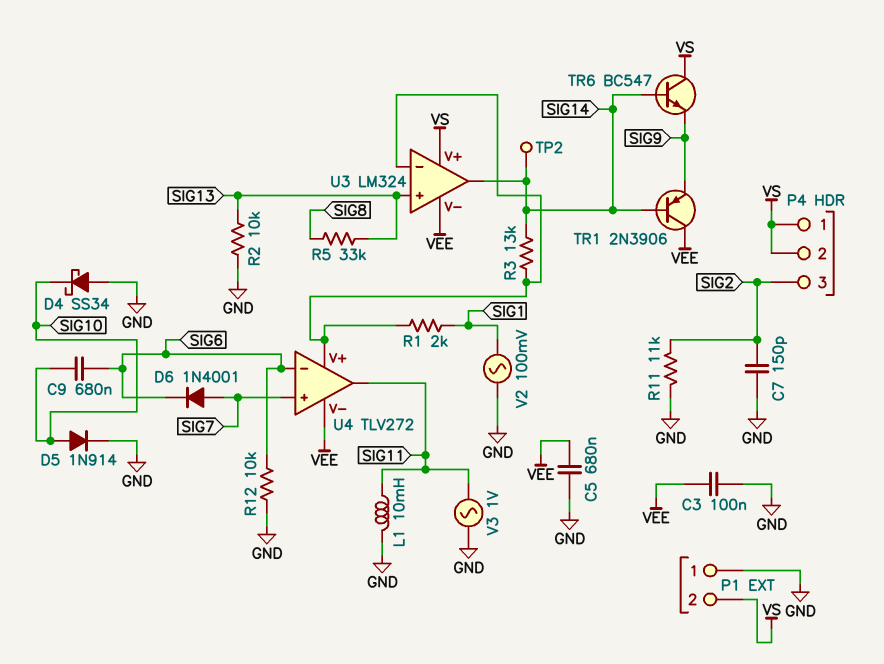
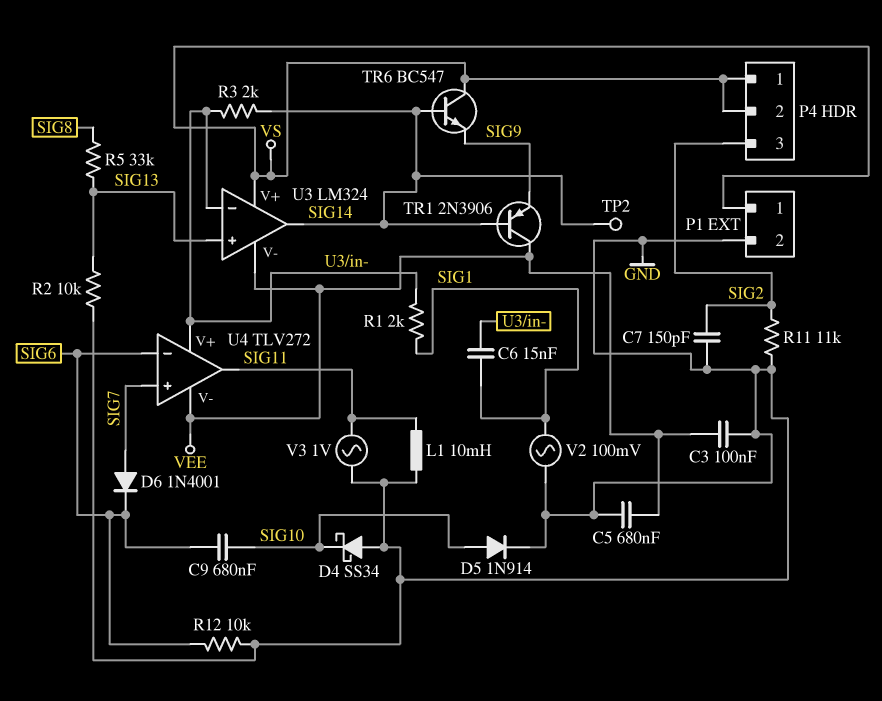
C6: none -> 15nF (SIG1, U3/in-)
P1 pin 1: GND -> VS
P1 pin 2: VS -> GND
R3: 13k (SIG14, U3/in-) -> 2k (SIG14, U3/in-)

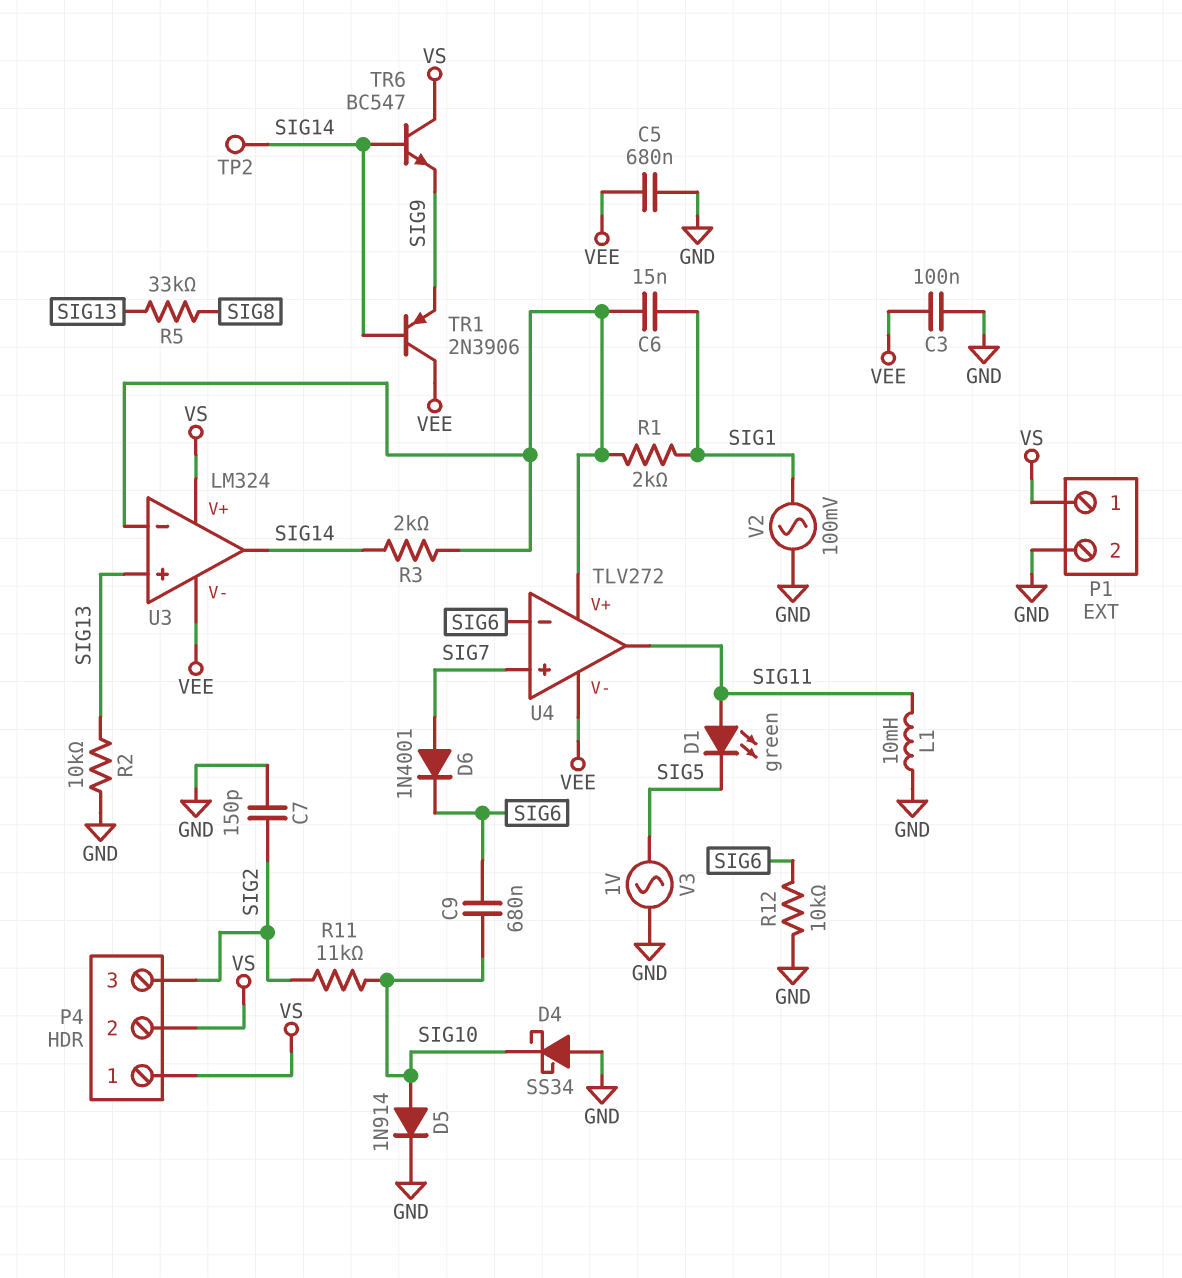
D1: none -> LED green (A SIG11, K SIG5)
R11: 11k (GND, SIG2) -> 11k (SIG2, SIG10)
V3: AC 1V (GND, SIG11) -> AC 1V (GND, SIG5)

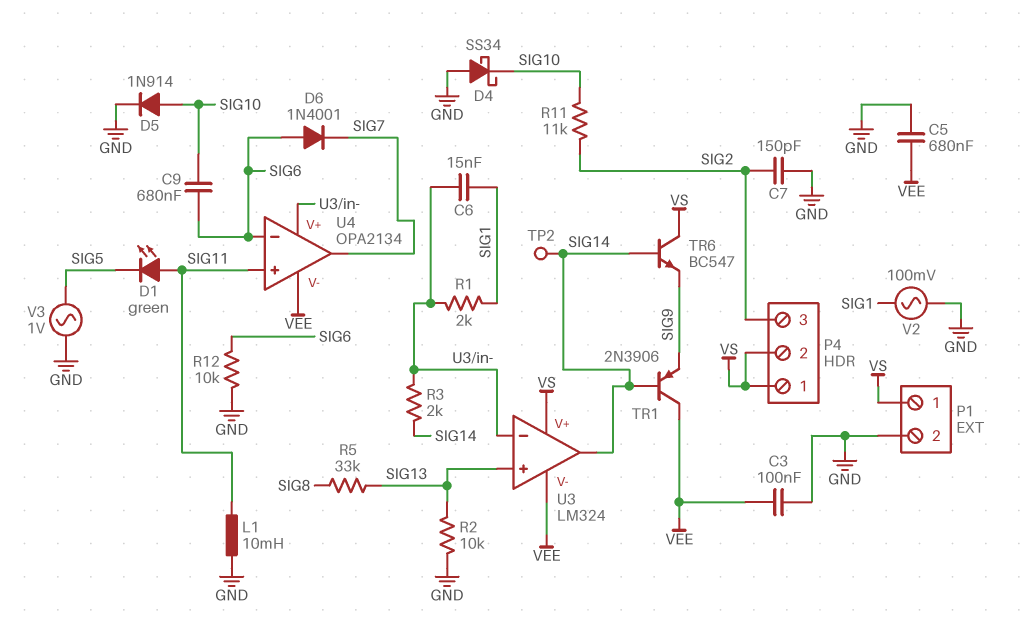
D6: diode 1N4001 (A SIG7, K SIG6) -> diode 1N4001 (A SIG6, K SIG7)
U4: TLV272 -> OPA2134
U4 pin in+: SIG7 -> SIG11
U4 pin out: SIG11 -> SIG7

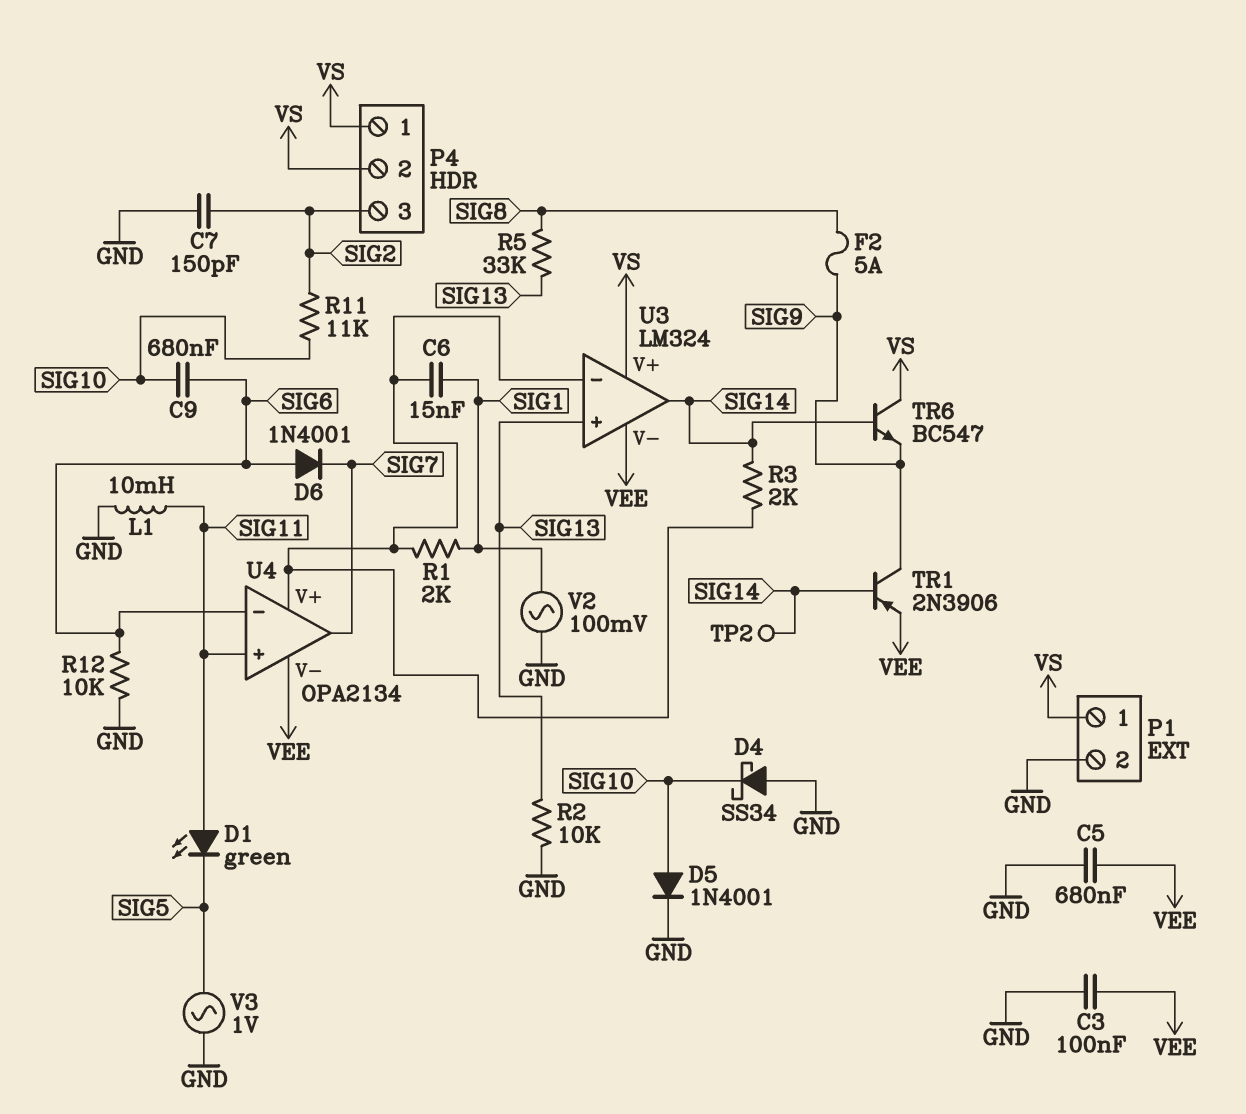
D5: diode 1N914 (A SIG10, K GND) -> diode 1N4001 (A SIG10, K GND)
F2: none -> 5A (SIG8, SIG9)
TR1: PNP 2N3906 (B SIG14, C VEE, E SIG9) -> PNP 2N3906 (B SIG14, C SIG9, E VEE)

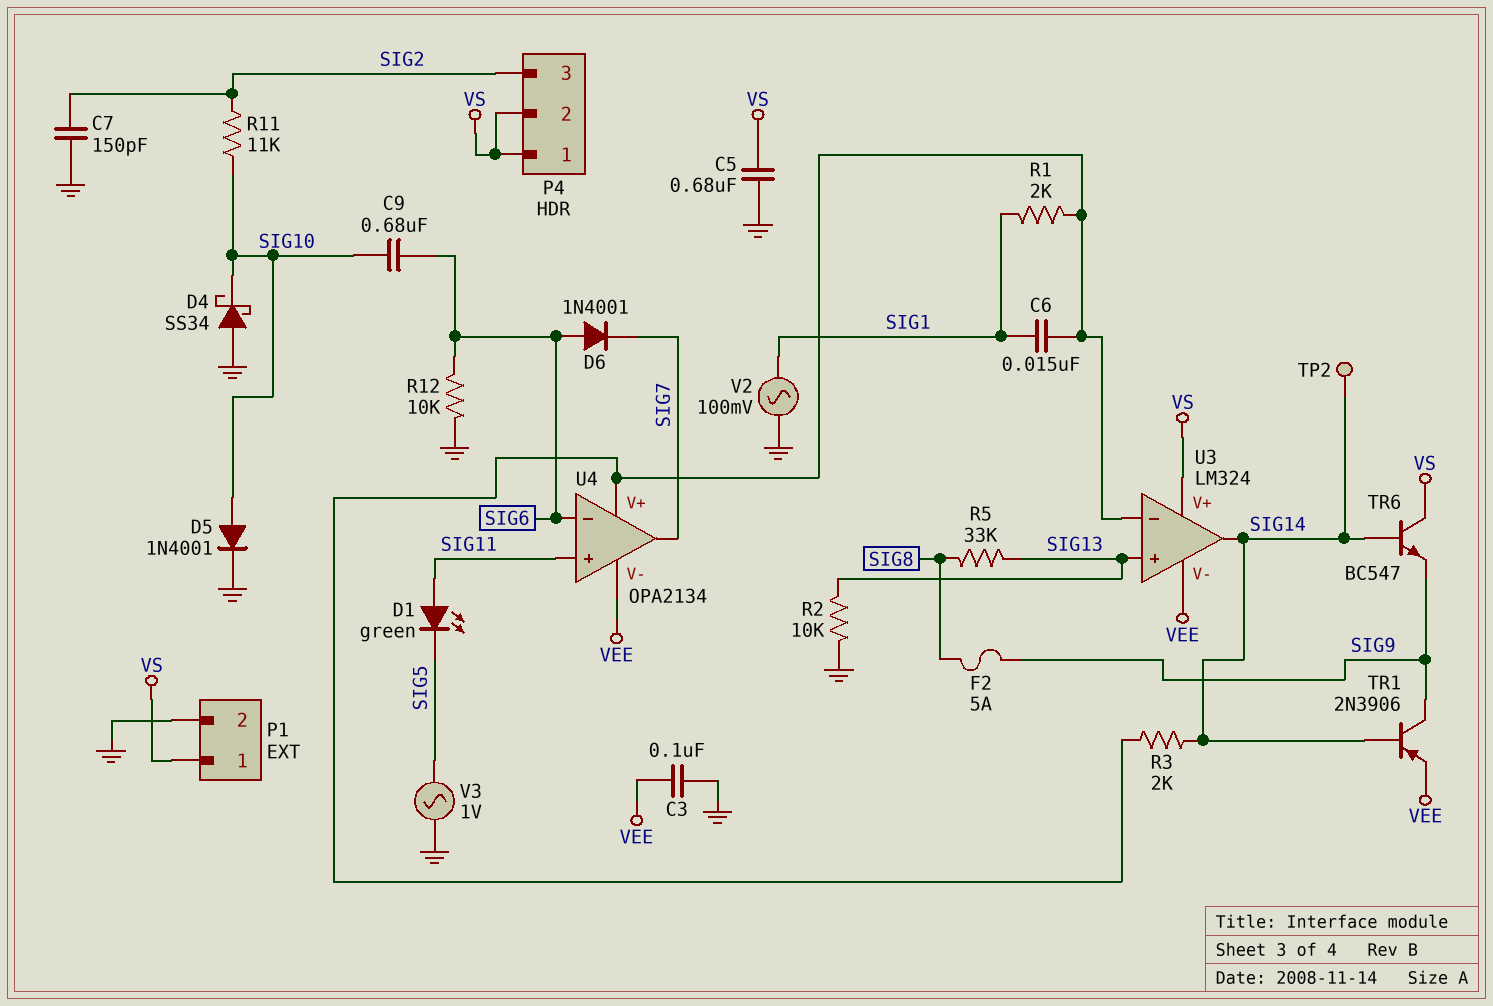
C5: 680nF (GND, VEE) -> 680nF (GND, VS)
L1: 10mH (GND, SIG11) -> none

